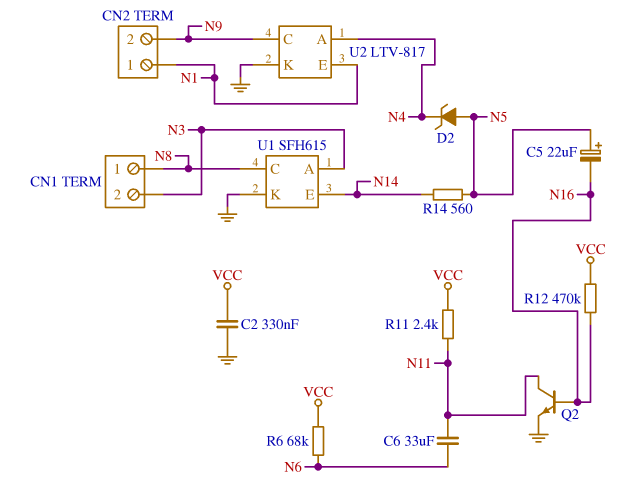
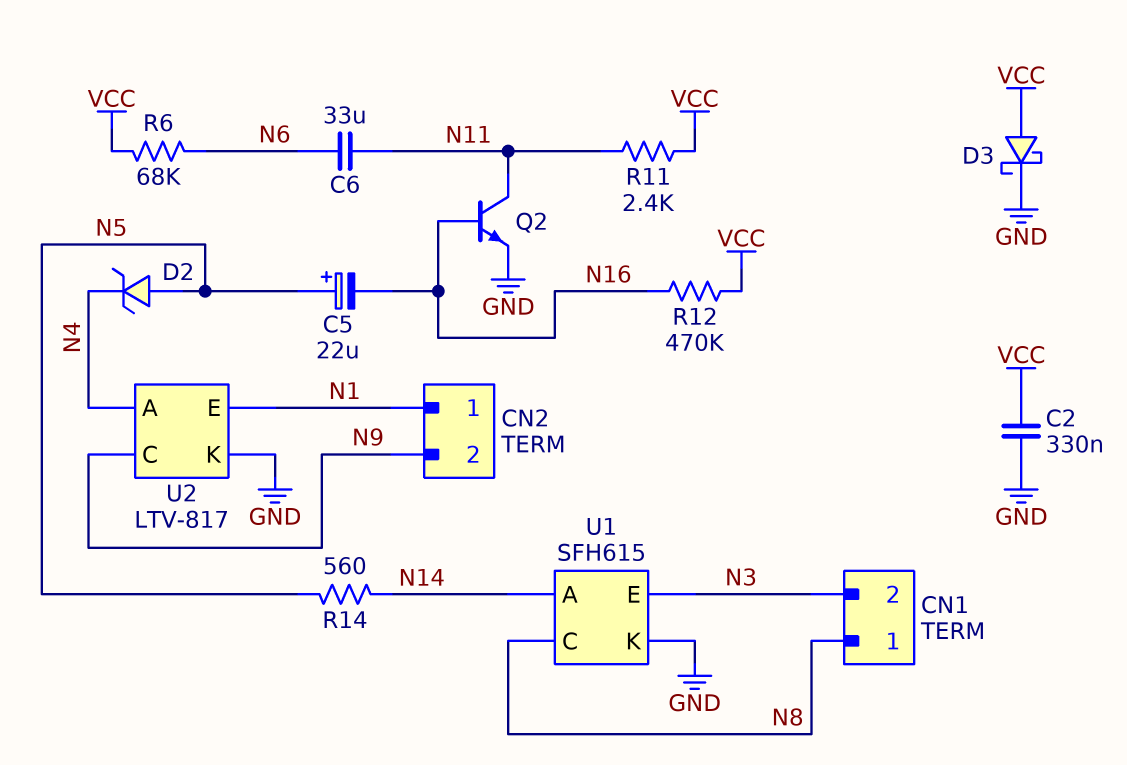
D3: none -> schottky (A VCC, K GND)
U1 pin A: N3 -> N14
U1 pin E: N14 -> N3

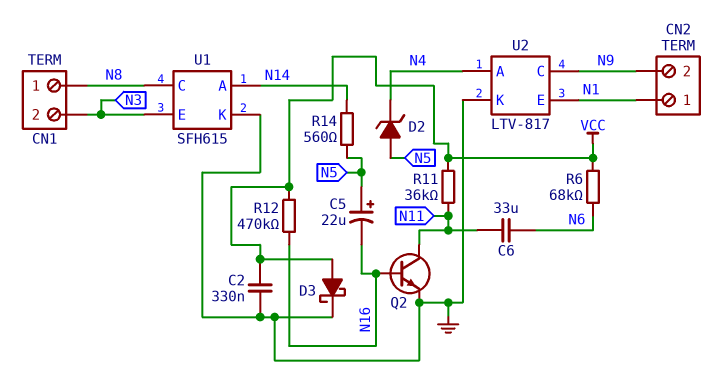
R11: 2.4k (N11, VCC) -> 36k (N11, VCC)

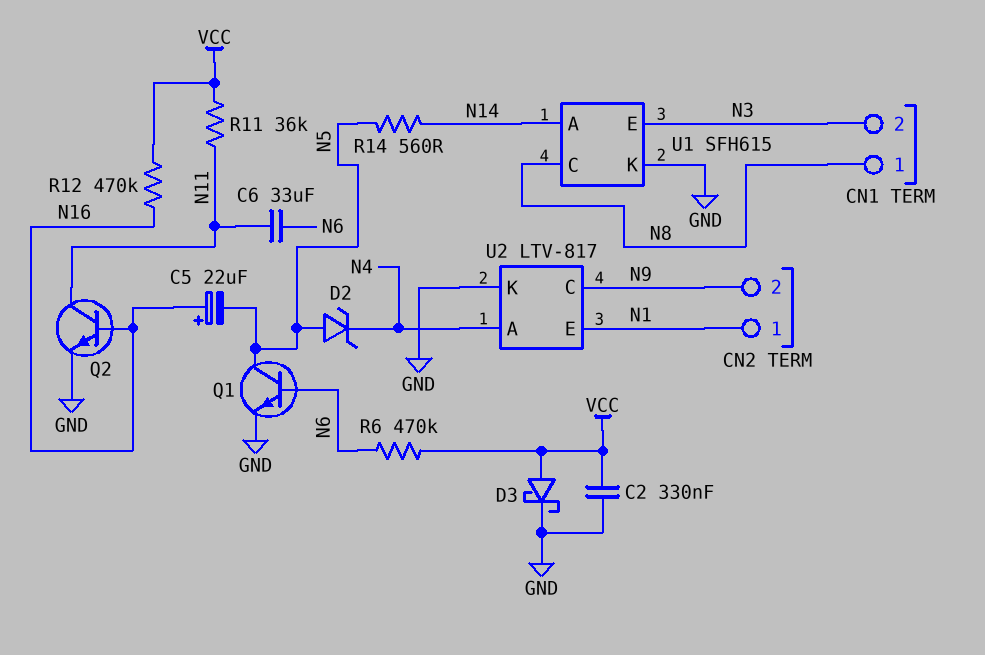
C5: 22uF (plus N5, minus N16) -> 22uF (plus N16, minus N5)
Q1: none -> NPN (B N6, C N5, E GND)
R6: 68k (N6, VCC) -> 470k (N6, VCC)

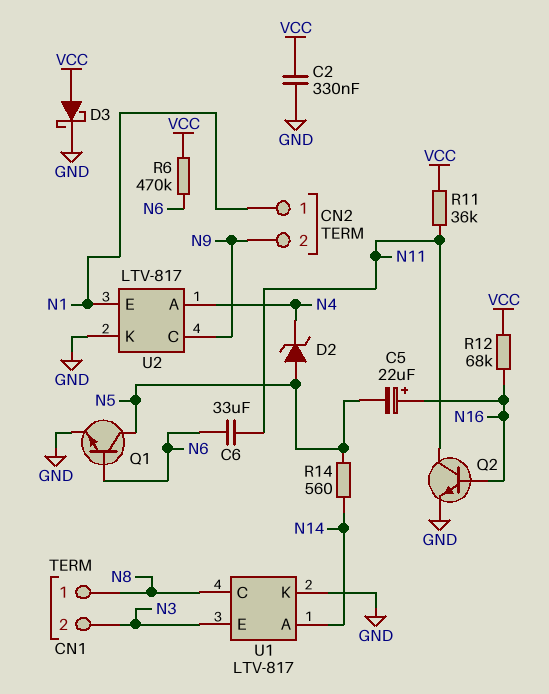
R12: 470k (N16, VCC) -> 68k (N16, VCC)
U1: SFH615 -> LTV-817

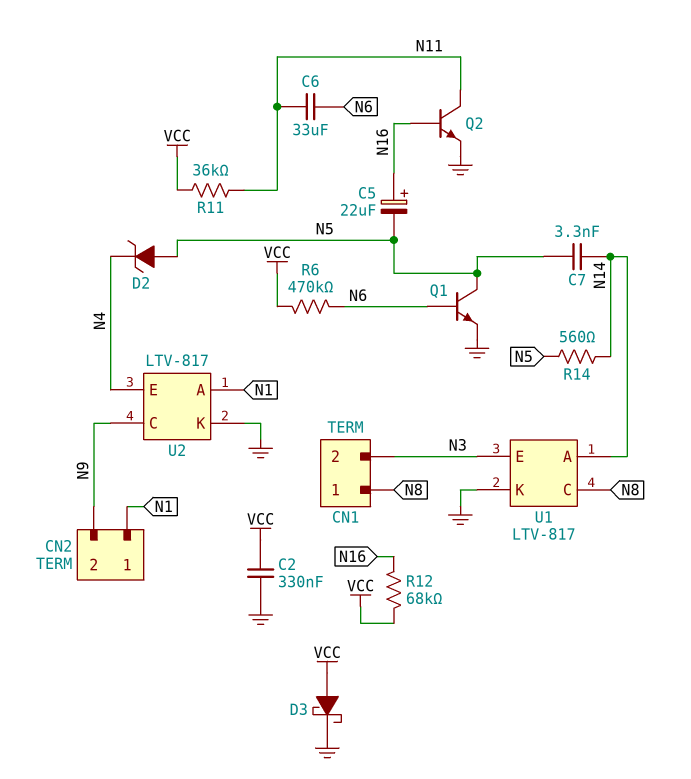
C7: none -> 3.3nF (N5, N14)
U2 pin A: N4 -> N1
U2 pin E: N1 -> N4

